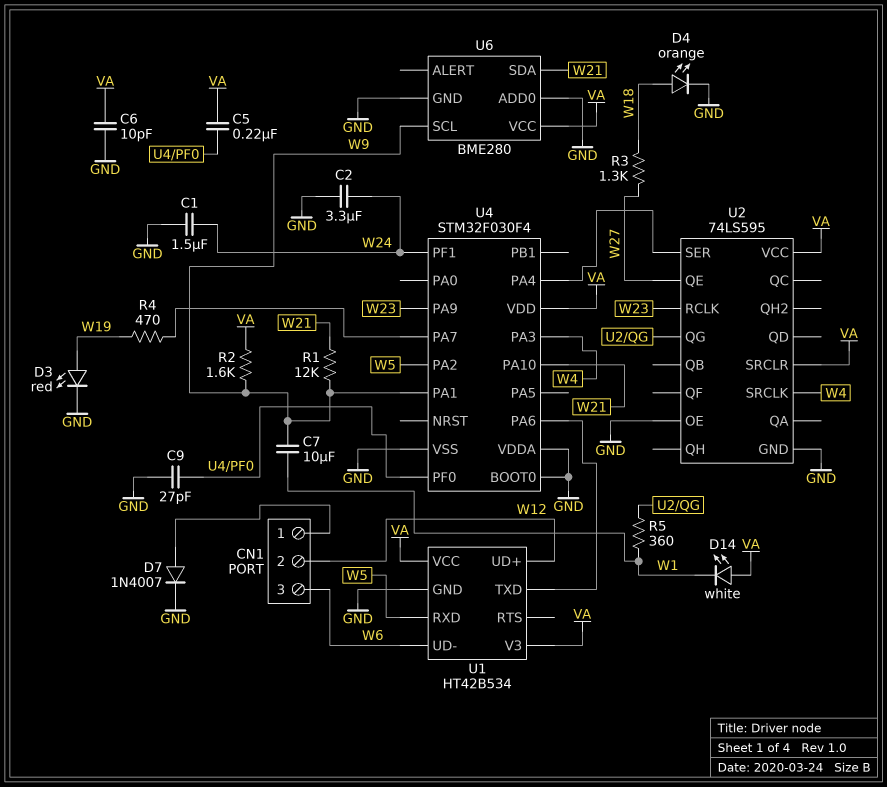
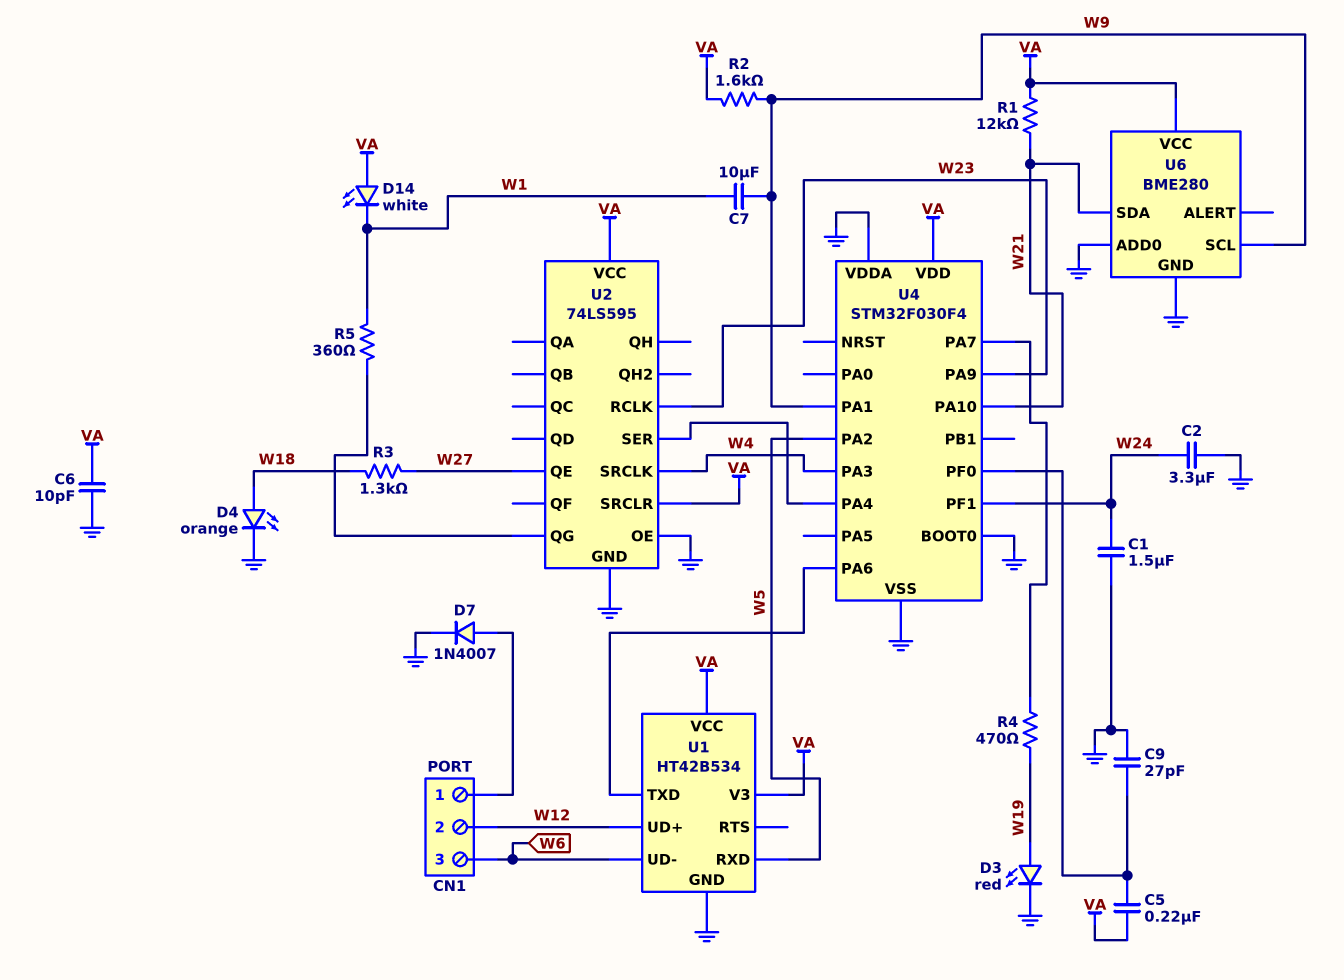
R1: 12k (W9, W21) -> 12k (VA, W21)

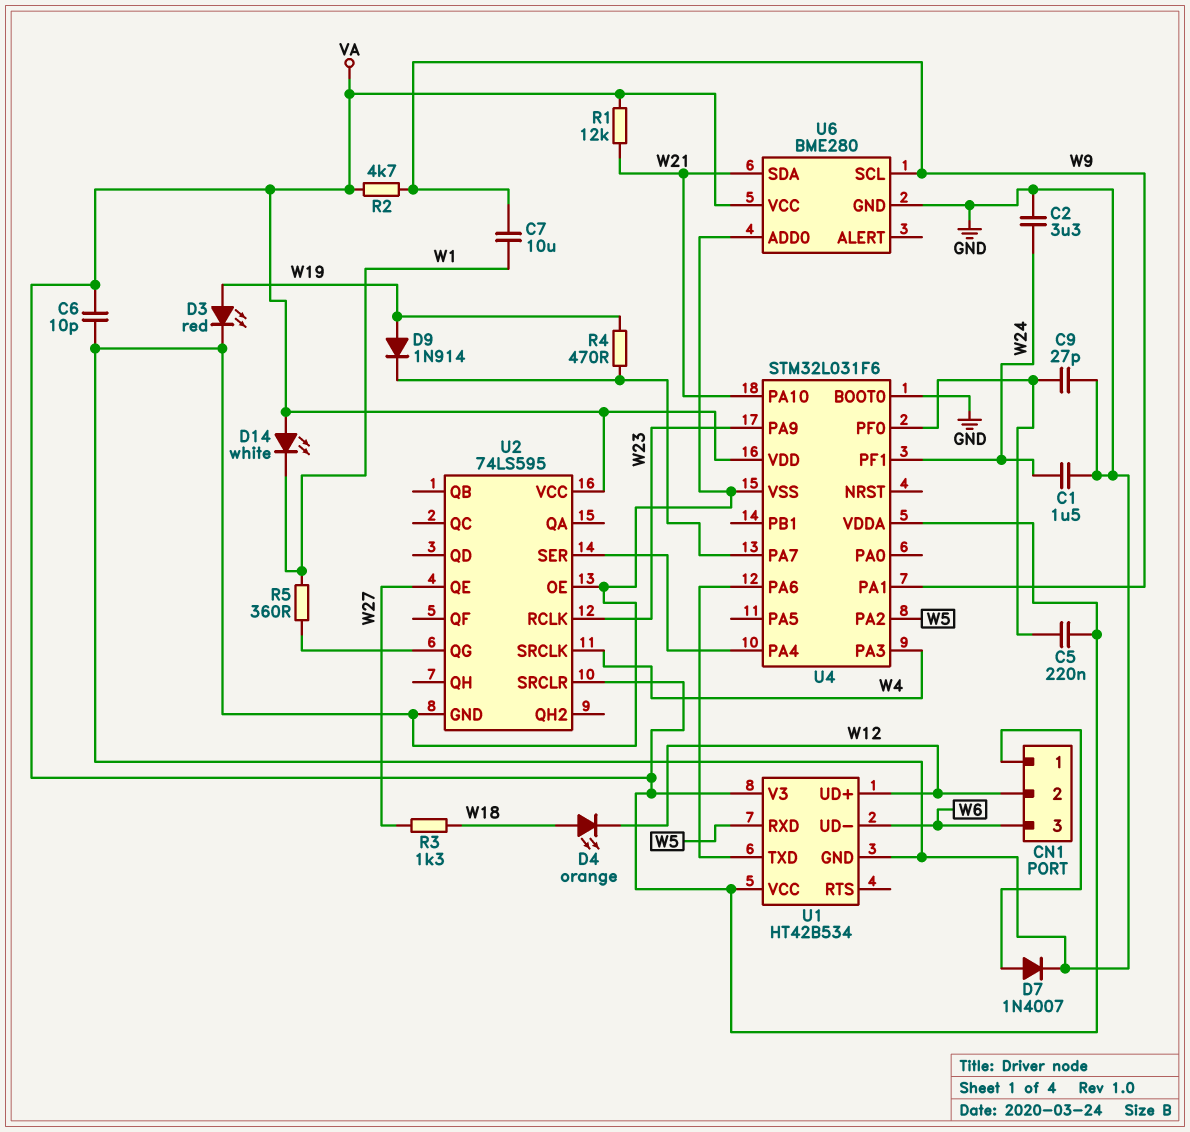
D4: LED orange (A W18, K GND) -> LED orange (A W18, K W12)
D9: none -> diode 1N914 (A W19, K U4/PA7)
R2: 1.6k (VA, W9) -> 4.7k (VA, W9)
U4: STM32F030F4 -> STM32L031F6
U4 pin VDDA: GND -> VA

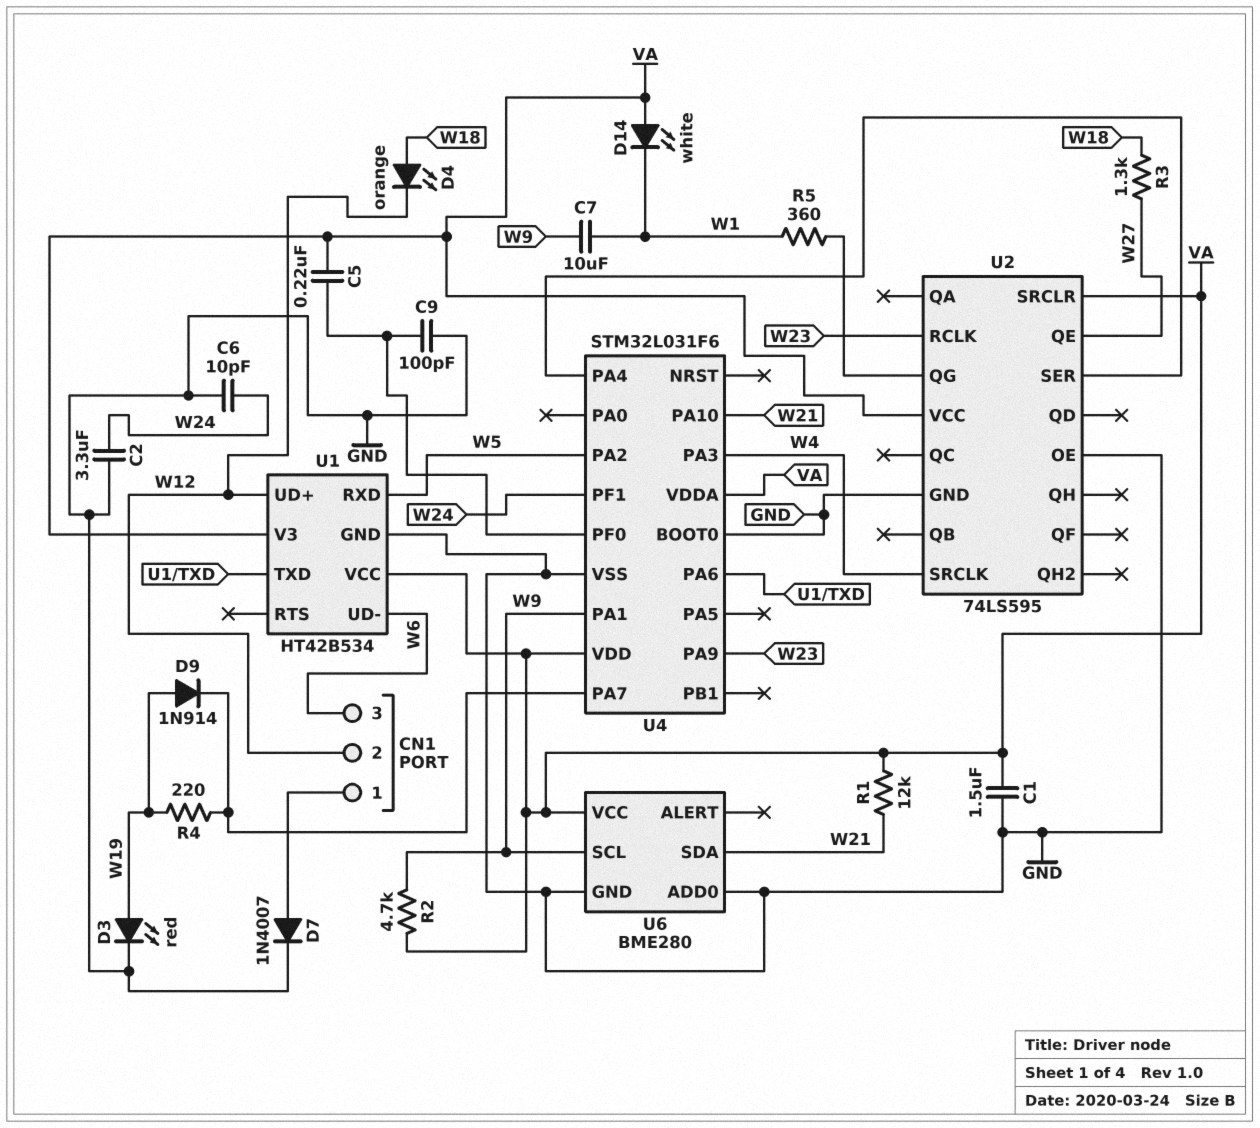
C1: 1.5uF (GND, W24) -> 1.5uF (GND, VA)
C6: 10pF (GND, VA) -> 10pF (GND, W24)
C9: 27pF (GND, U4/PF0) -> 100pF (GND, U4/PF0)
R4: 470 (U4/PA7, W19) -> 220 (U4/PA7, W19)

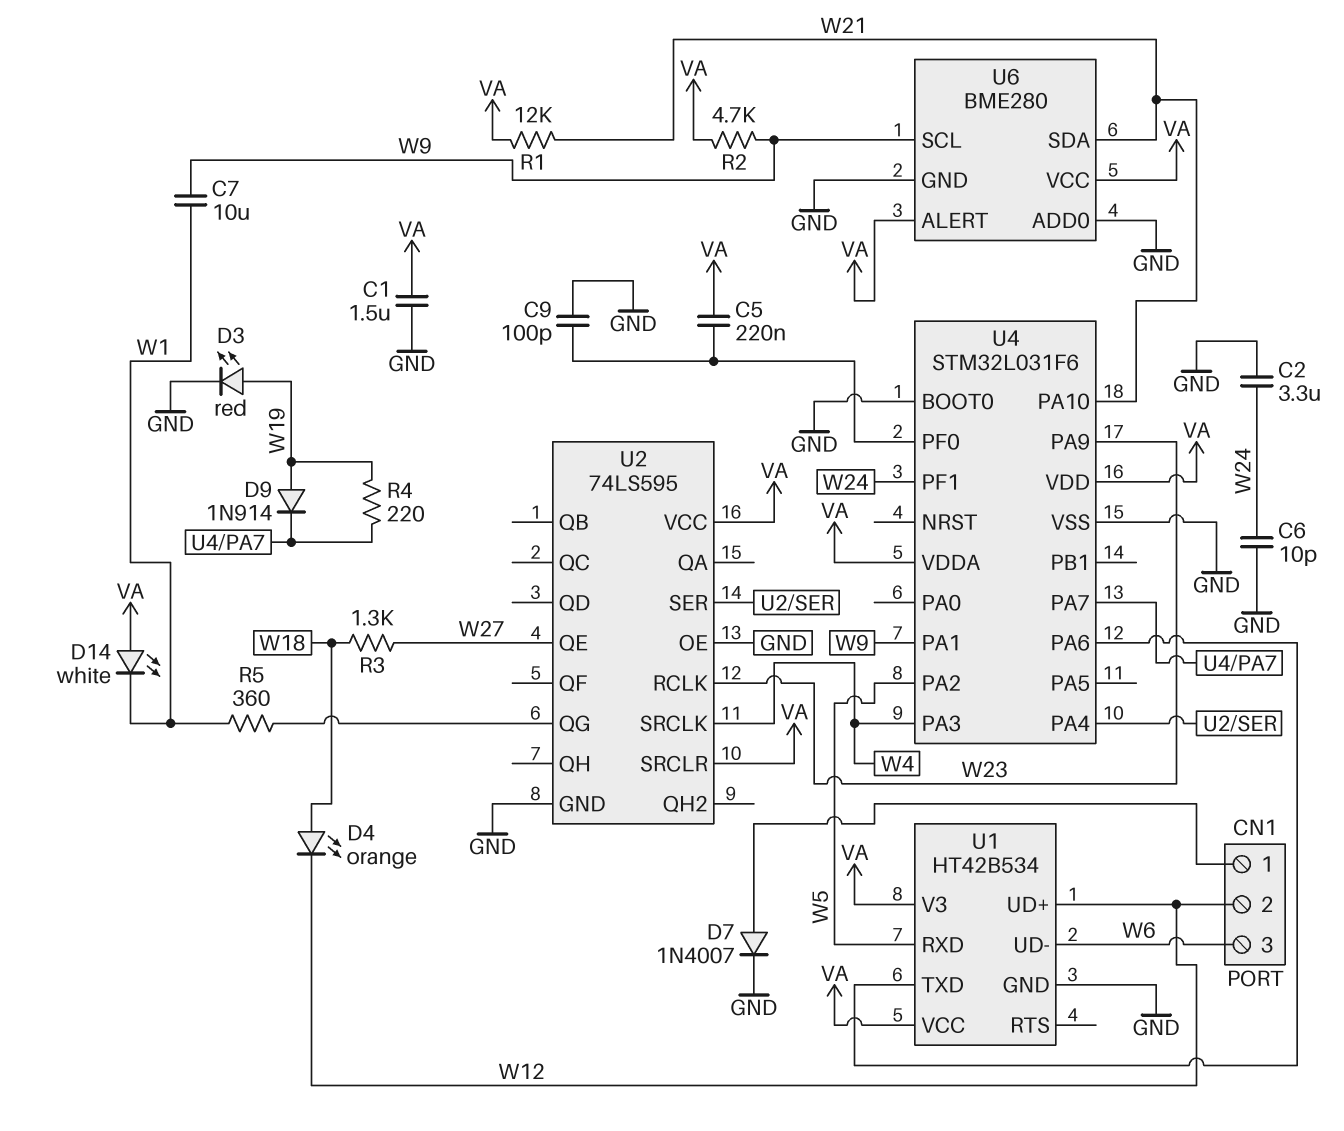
U6 pin ALERT: none -> VA

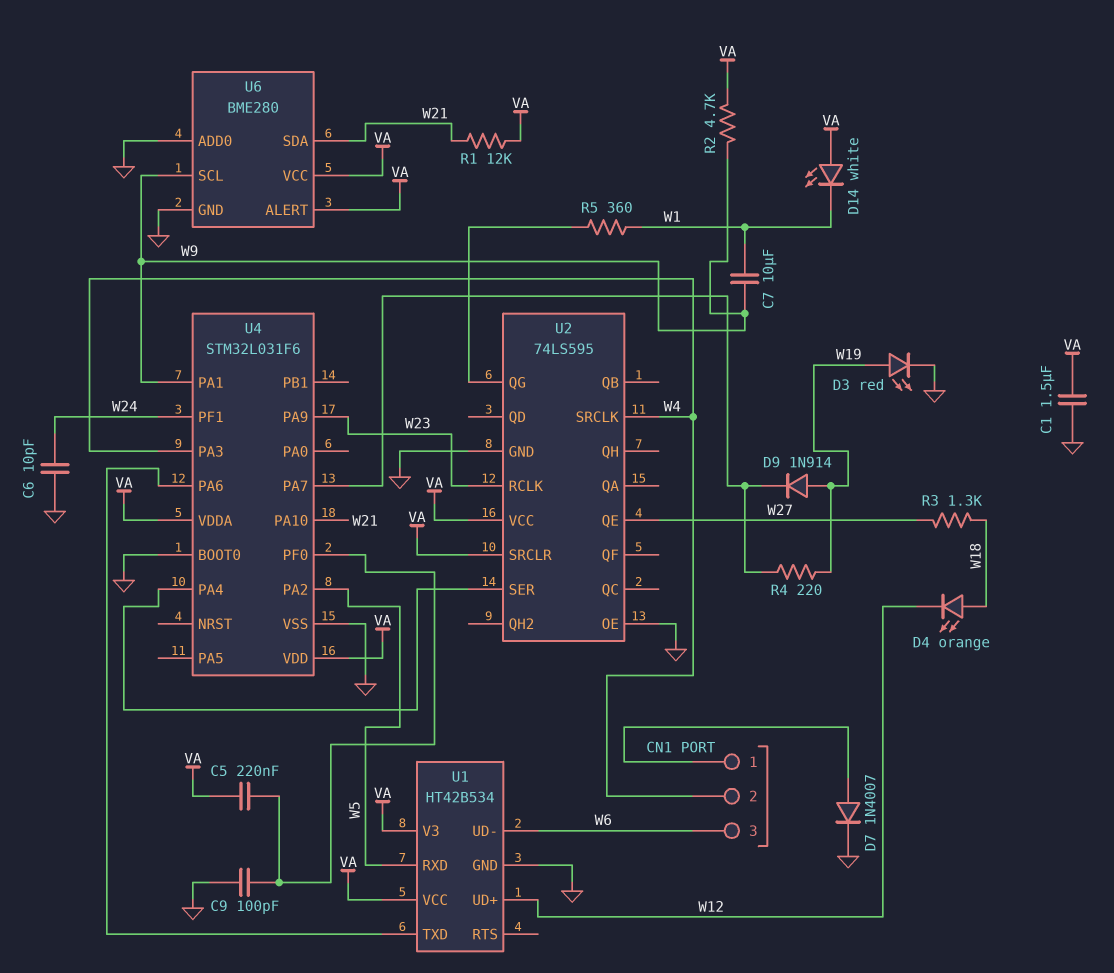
C2: 3.3uF (GND, W24) -> none
CN1 pin 2: W12 -> W4

